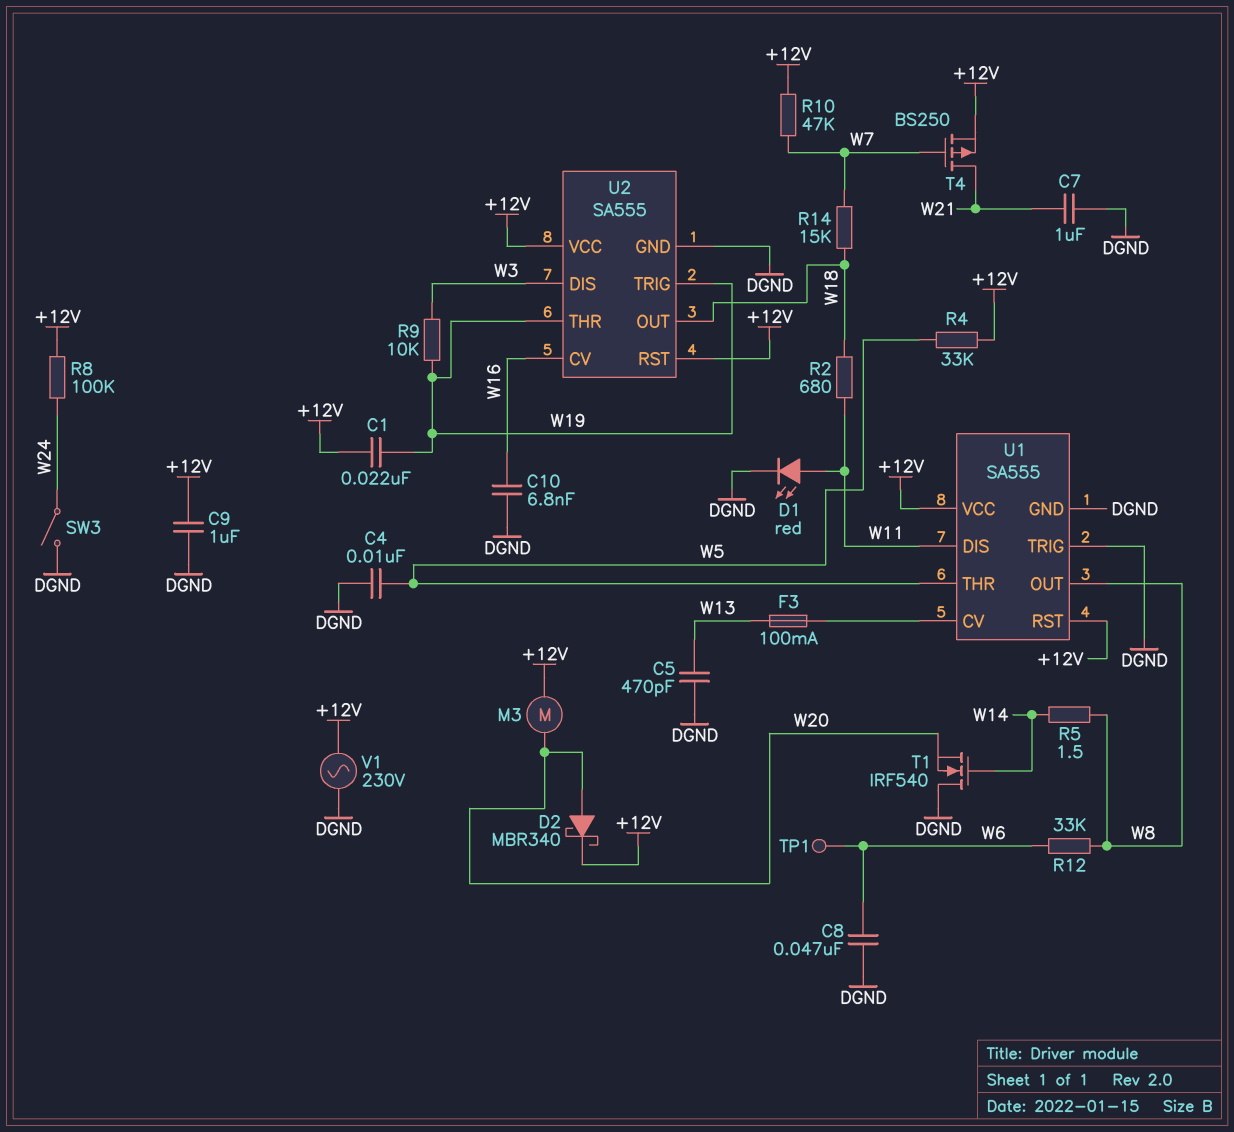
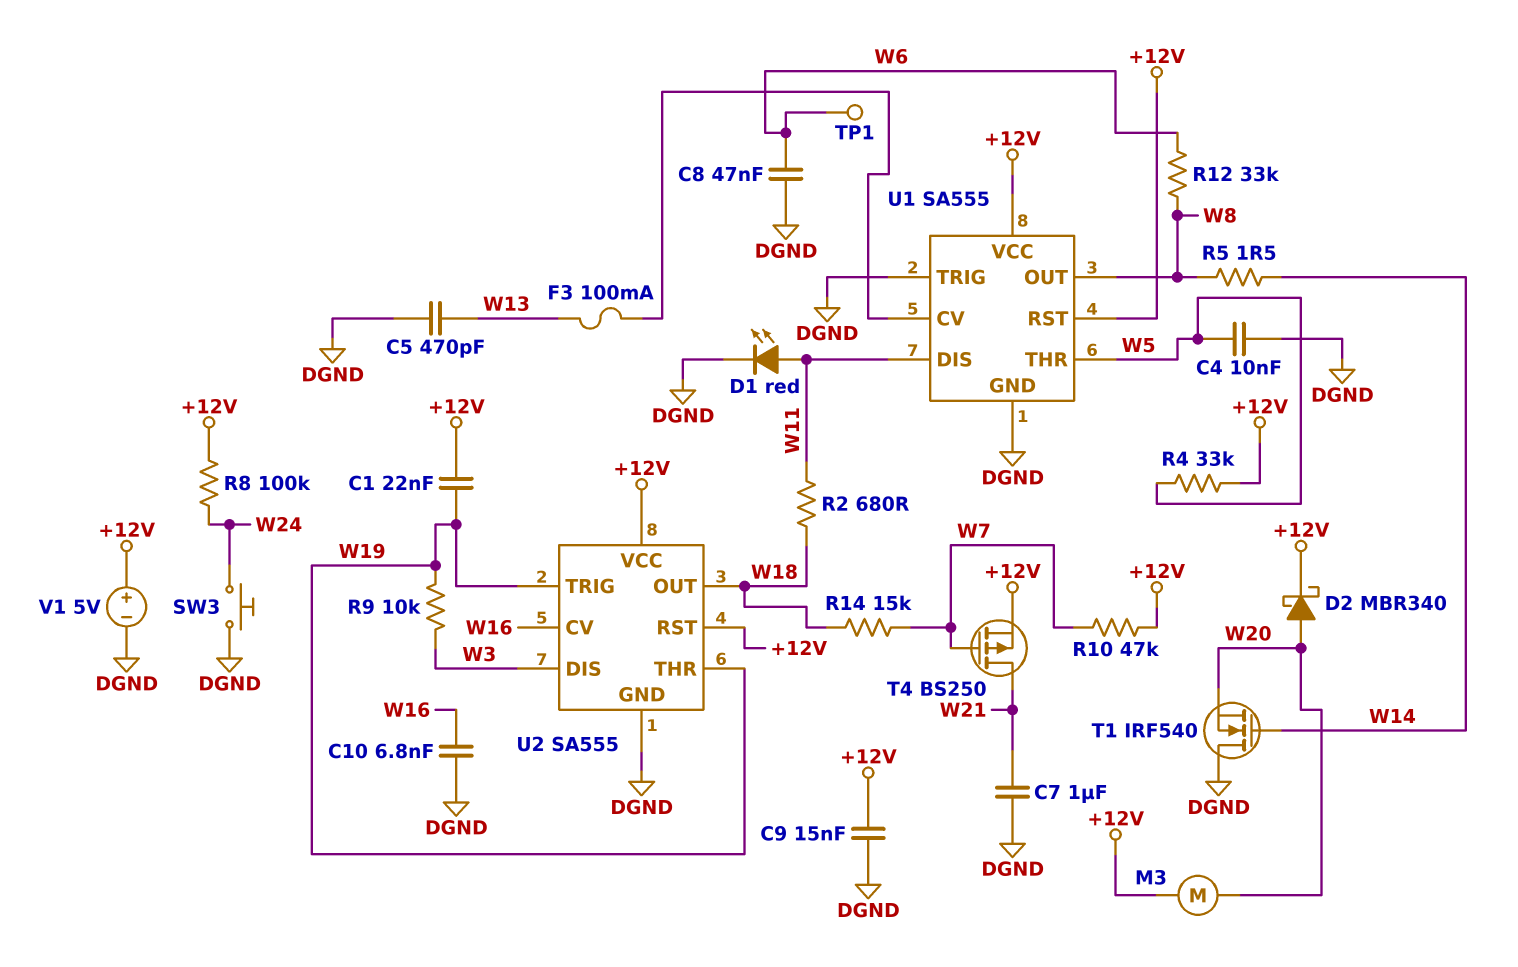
C9: 1uF (+12V, DGND) -> 15nF (+12V, DGND)
SW3: switch (DGND, W24) -> button (DGND, W24)
V1: AC 230V (+12V, DGND) -> 5V (plus +12V, minus DGND)

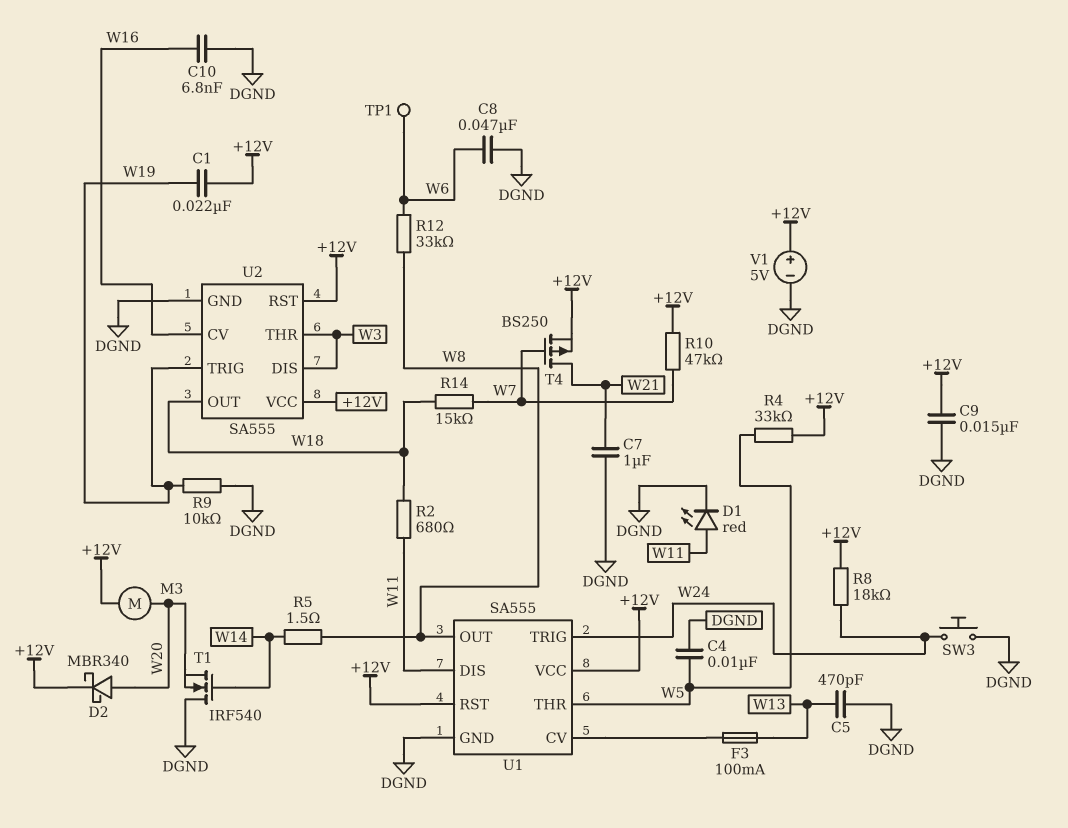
R8: 100k (+12V, W24) -> 18k (+12V, W24)
R9: 10k (W3, W19) -> 10k (DGND, W19)
U1 pin TRIG: DGND -> W24
U2 pin THR: W19 -> W3

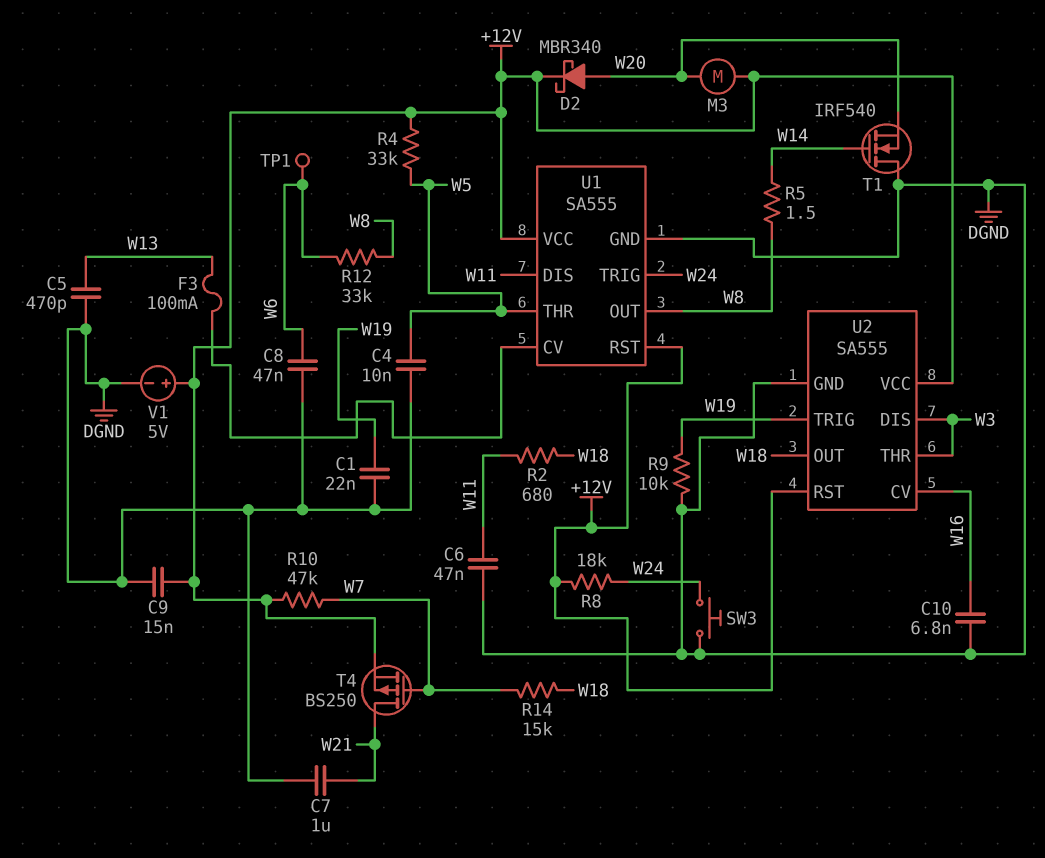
C1: 22nF (+12V, W19) -> 22nF (DGND, W19)
C6: none -> 47nF (DGND, W11)
D1: LED red (A W11, K DGND) -> none

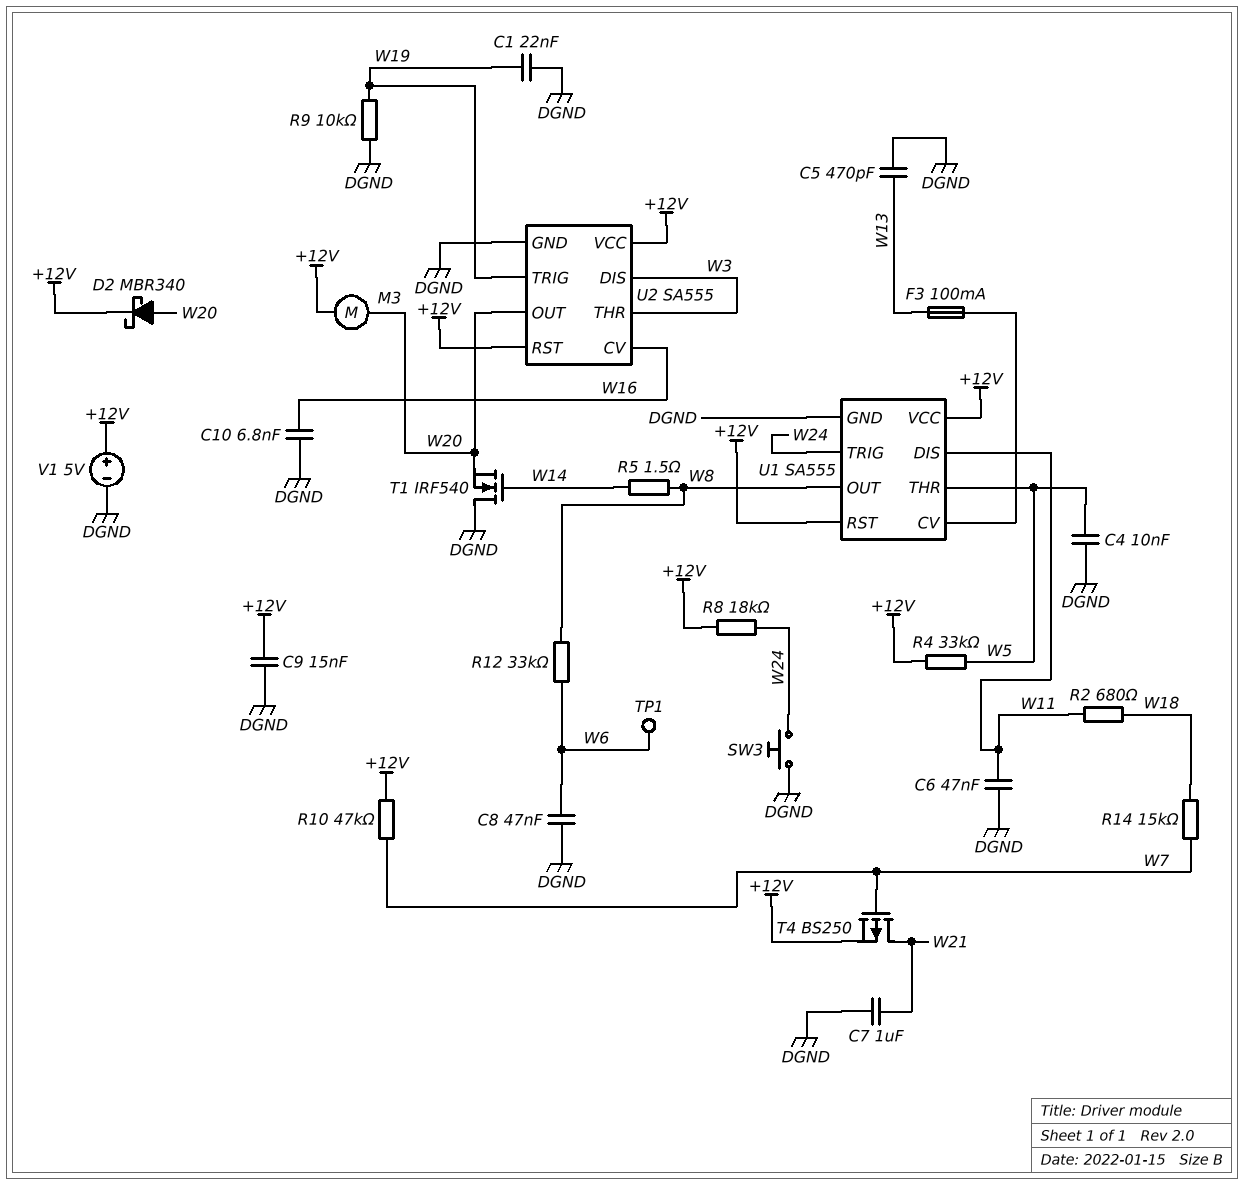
U2 pin OUT: W18 -> W20

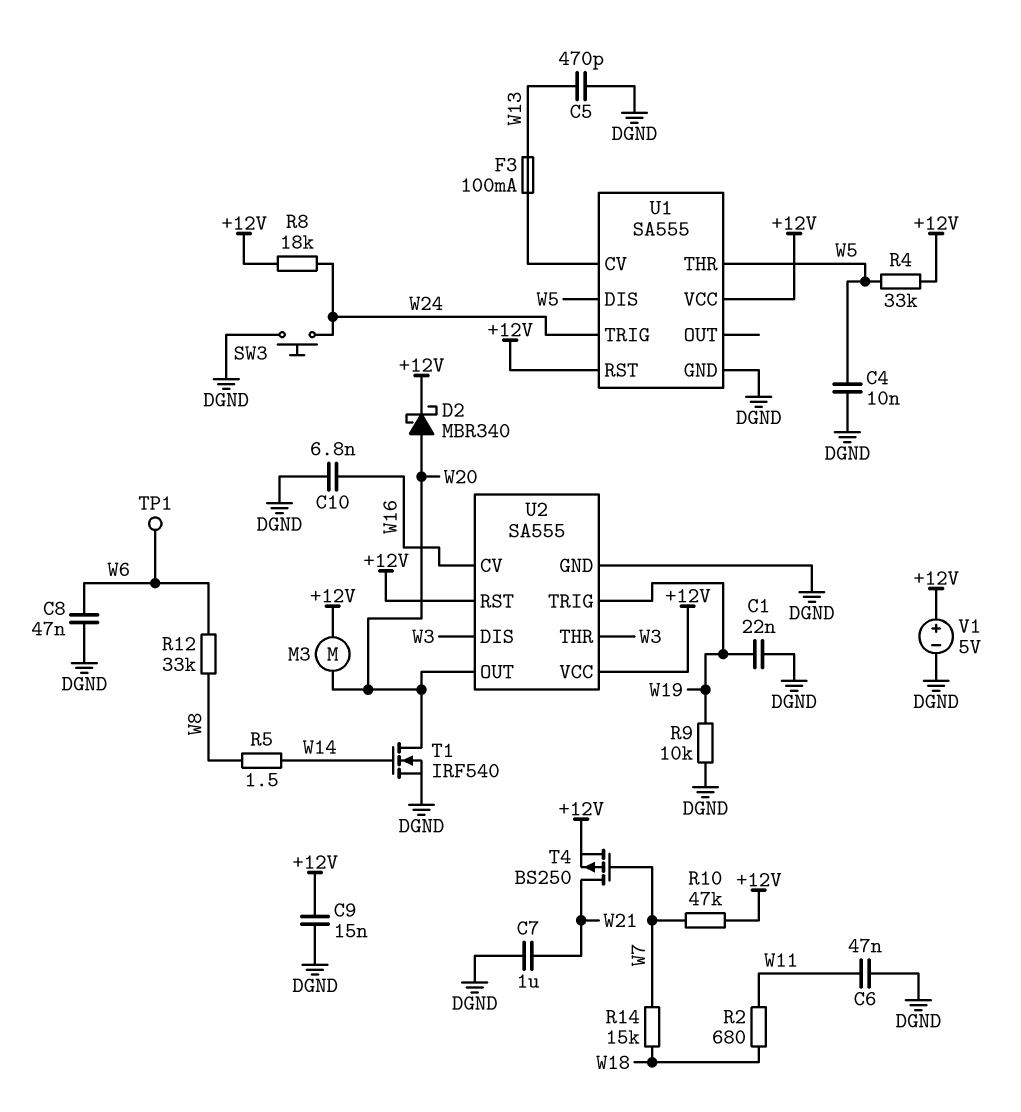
T1: NMOS IRF540 (G W14, D DGND, S W20) -> NMOS IRF540 (G W14, D W20, S DGND)
U1 pin DIS: W11 -> W5
U1 pin OUT: W8 -> none

